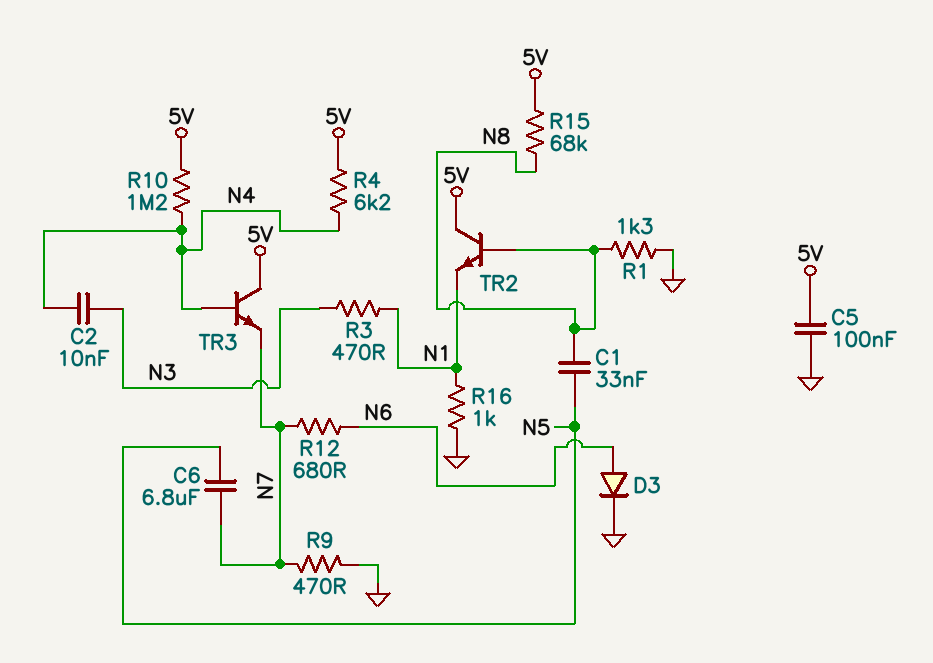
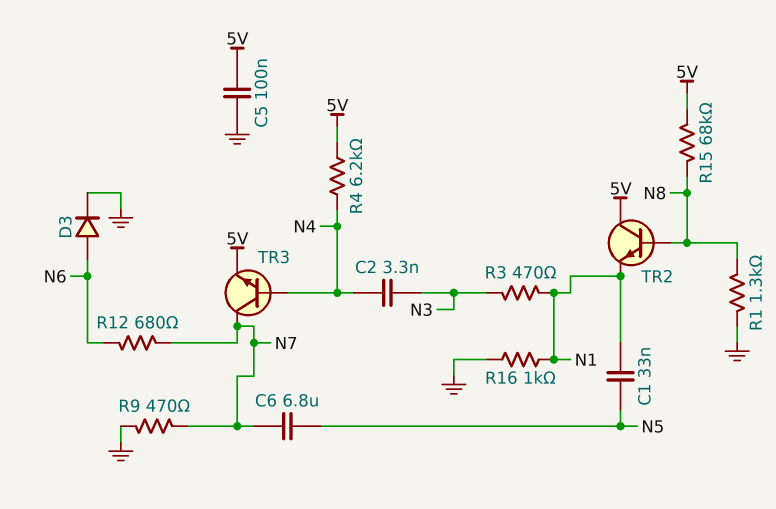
C1: 33nF (N5, N8) -> 33nF (N1, N5)
C2: 10nF (N3, N4) -> 3.3nF (N3, N4)
R10: 1.2M (5V, N4) -> none
TR3: NPN (B N4, C 5V, E N7) -> NPN (B N4, C N7, E 5V)

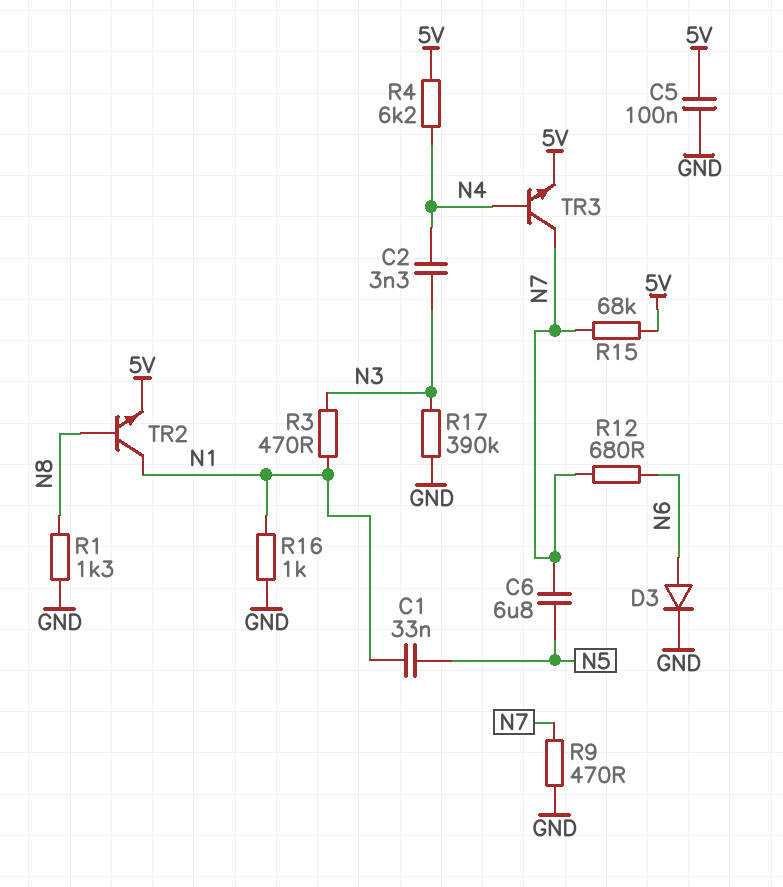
R15: 68k (5V, N8) -> 68k (5V, N7)
R17: none -> 390k (GND, N3)
TR2: NPN (B N8, C 5V, E N1) -> NPN (B N8, C N1, E 5V)

